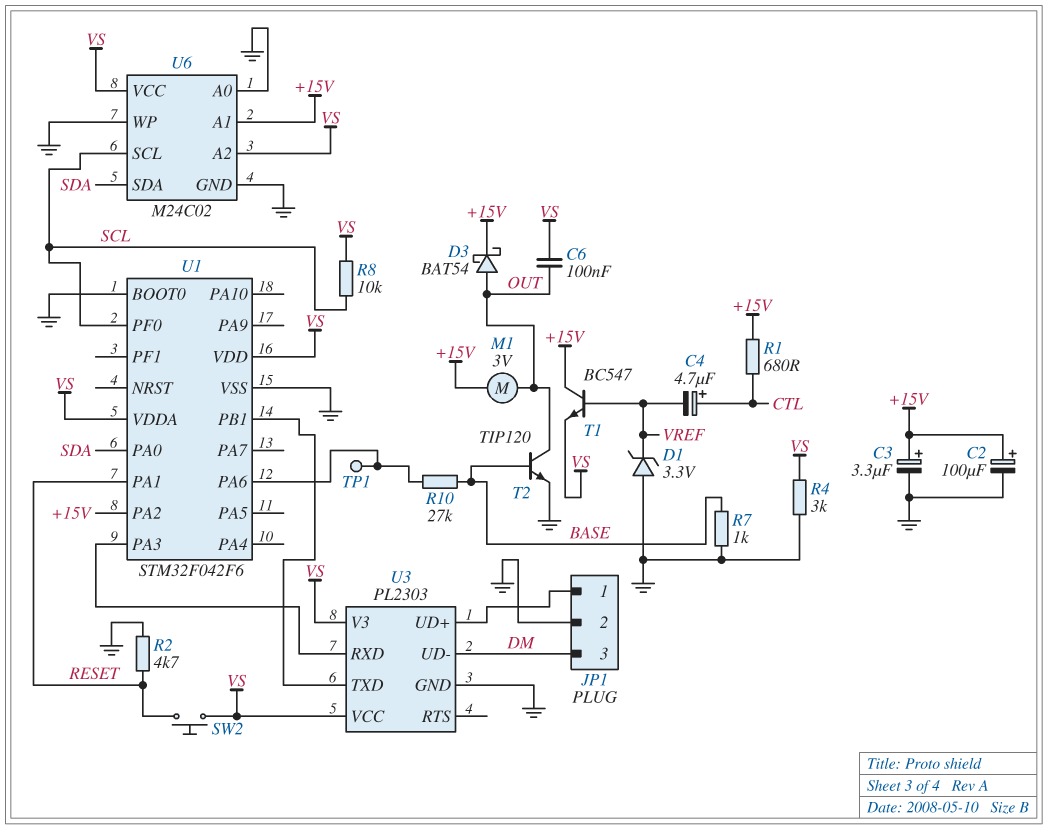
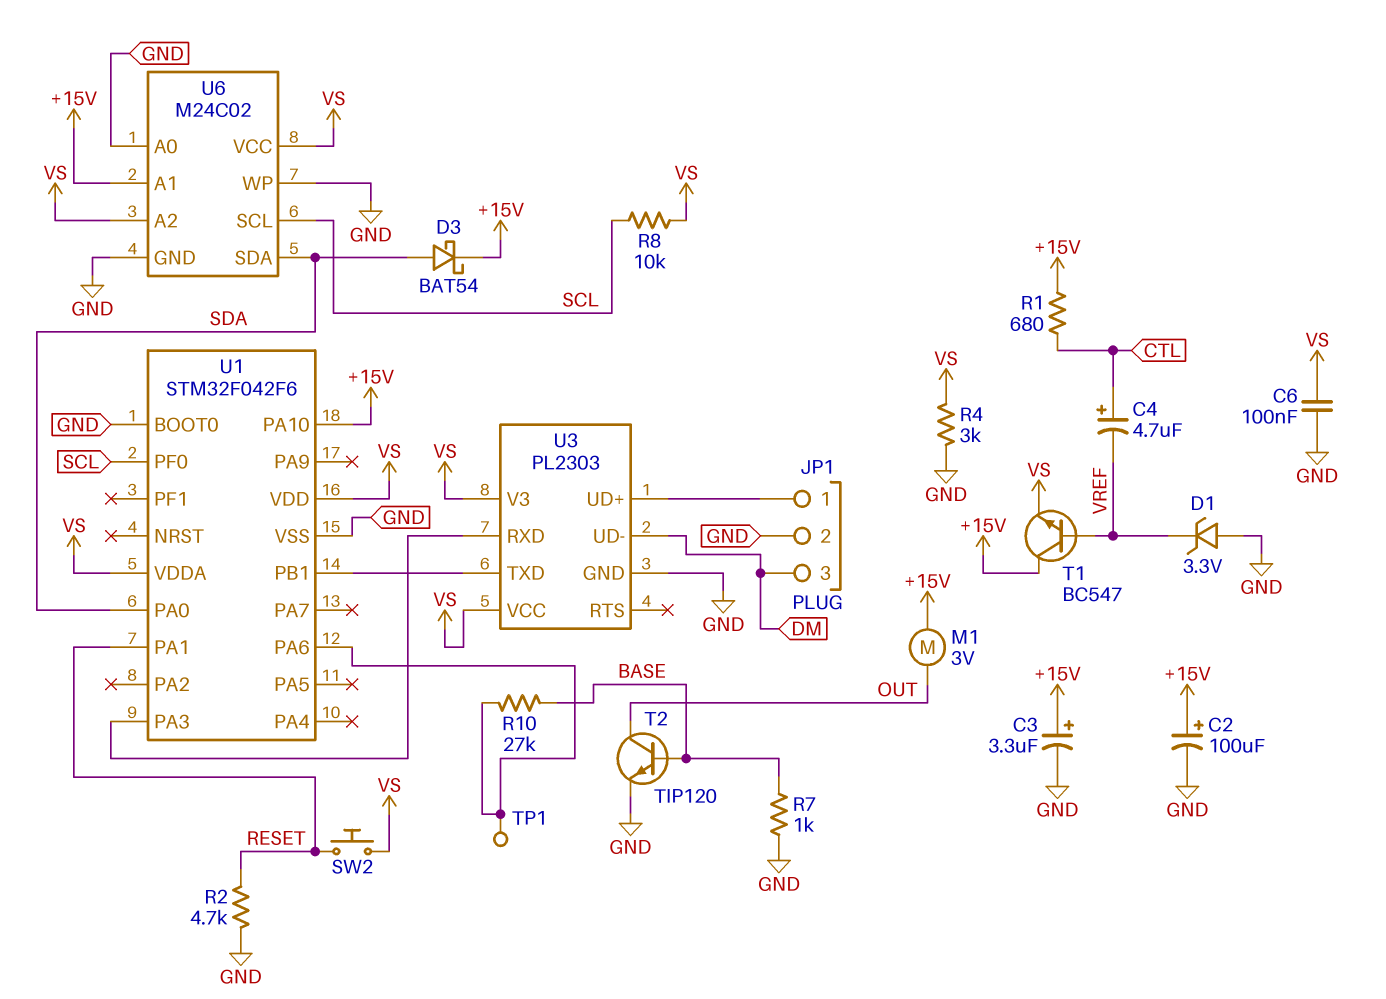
C6: 100nF (OUT, VS) -> 100nF (GND, VS)
D3: schottky BAT54 (A OUT, K +15V) -> schottky BAT54 (A SDA, K +15V)
U1 pin PA2: +15V -> none
U1 pin PA10: none -> +15V

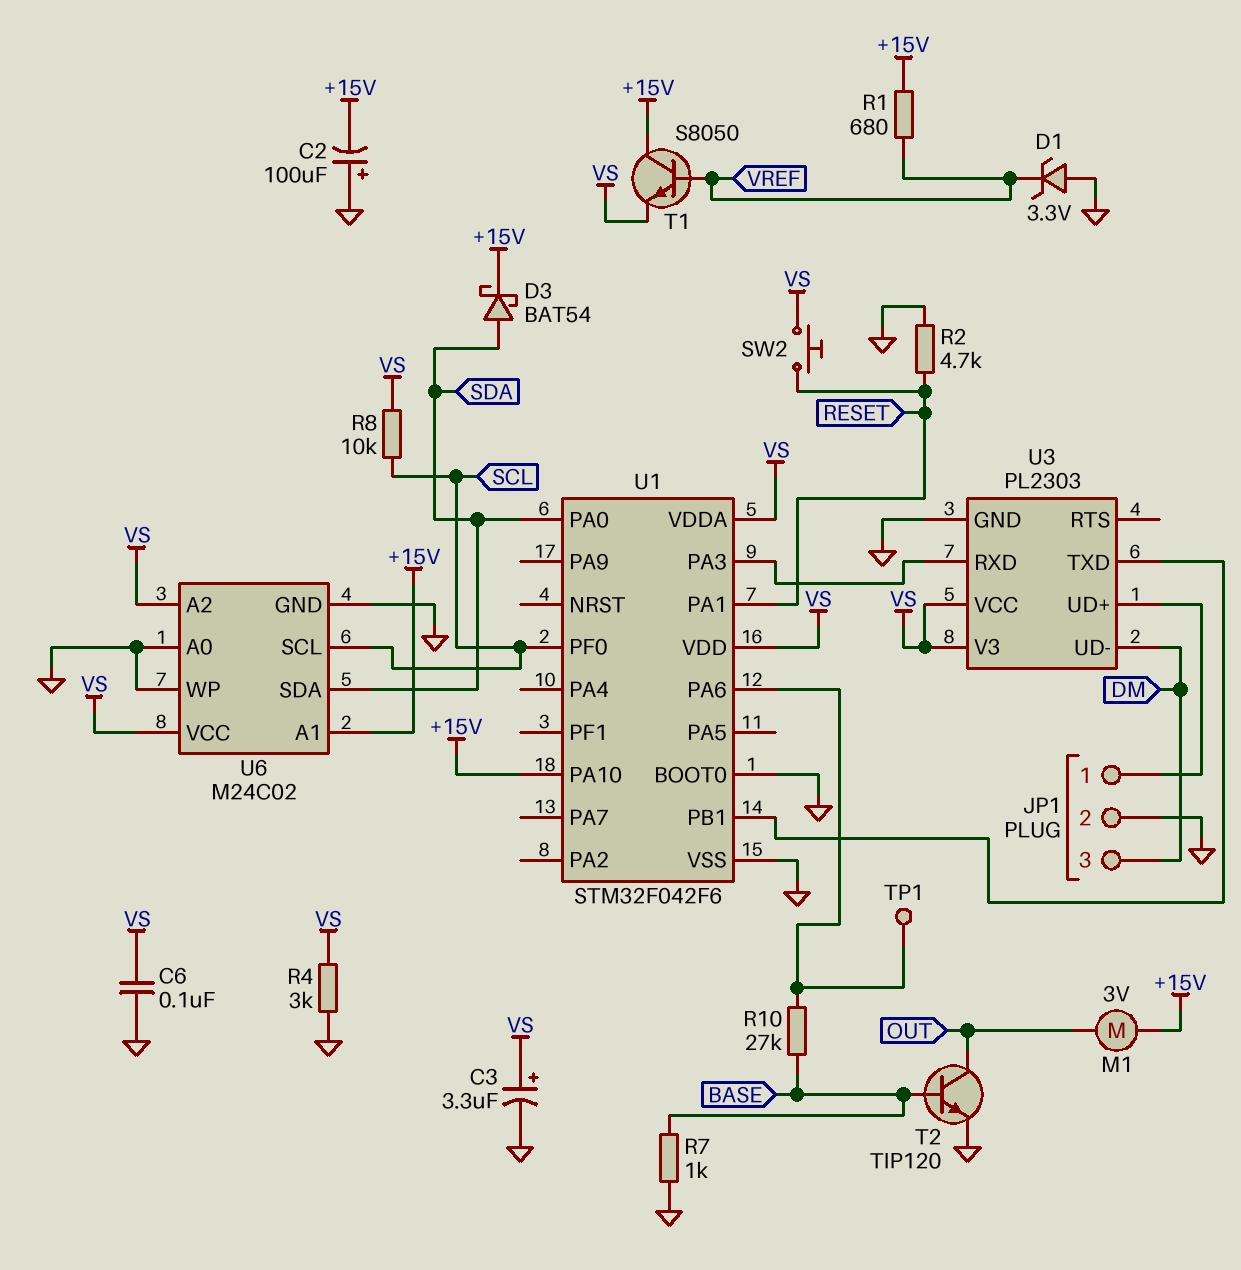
C2: 100uF (plus +15V, minus GND) -> 100uF (plus GND, minus +15V)
C3: 3.3uF (plus +15V, minus GND) -> 3.3uF (plus VS, minus GND)
C4: 4.7uF (plus CTL, minus VREF) -> none
R1: 680 (+15V, CTL) -> 680 (+15V, VREF)
T1: NPN BC547 (B VREF, C +15V, E VS) -> NPN S8050 (B VREF, C +15V, E VS)

